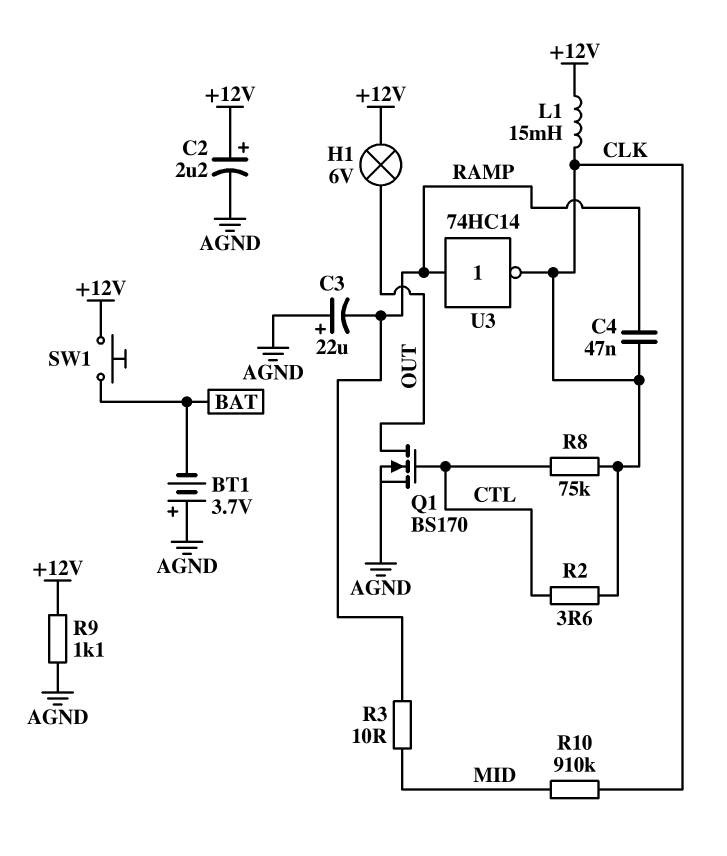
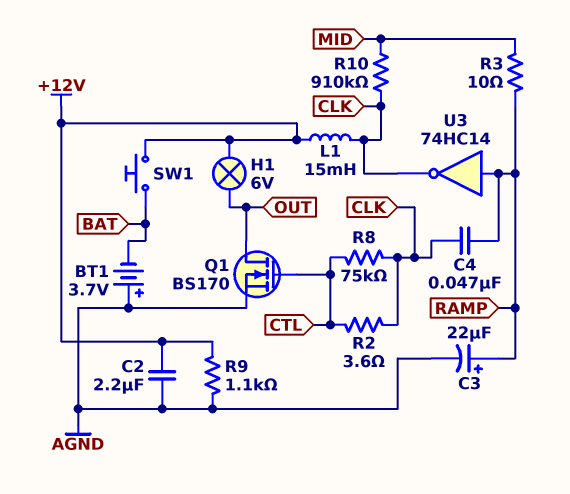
C2: 2.2uF (plus +12V, minus AGND) -> 2.2uF (+12V, AGND)
C3: 22uF (plus AGND, minus RAMP) -> 22uF (plus RAMP, minus AGND)

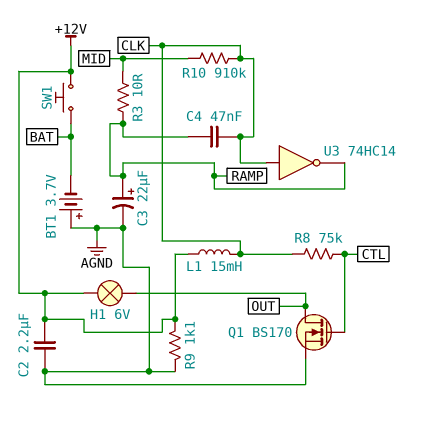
R2: 3.6 (CLK, CTL) -> none
U3: NOT 74HC14 (in RAMP, out CLK) -> NOT 74HC14 (in CLK, out RAMP)

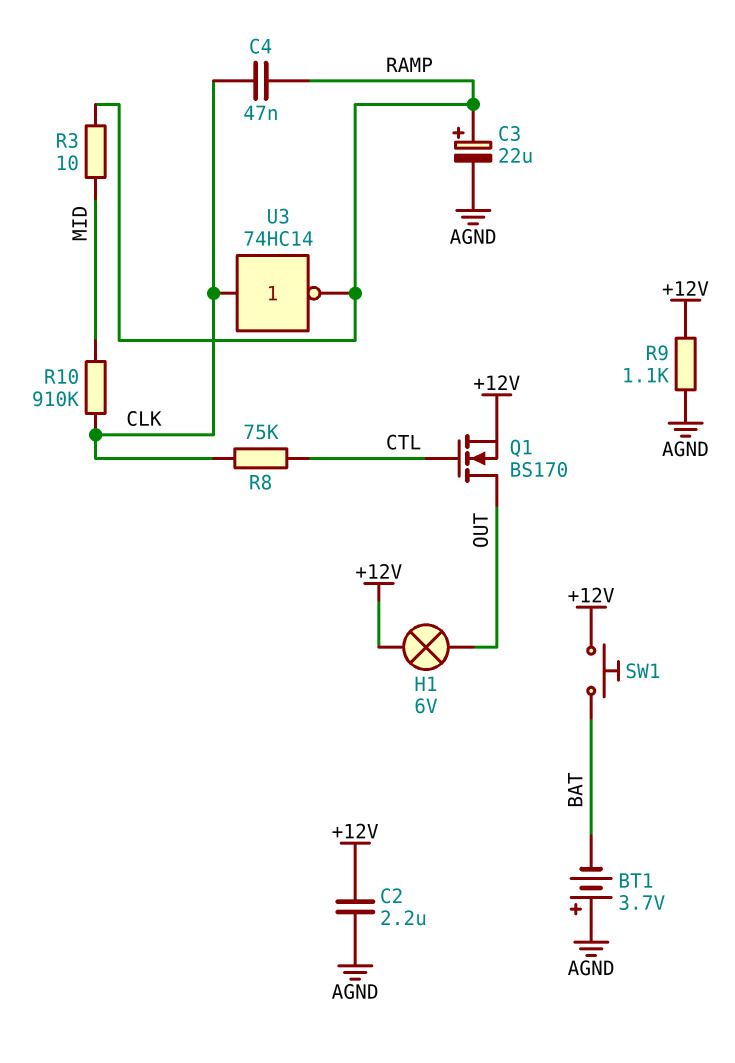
L1: 15mH (+12V, CLK) -> none
Q1: NMOS BS170 (G CTL, D OUT, S AGND) -> NMOS BS170 (G CTL, D OUT, S +12V)

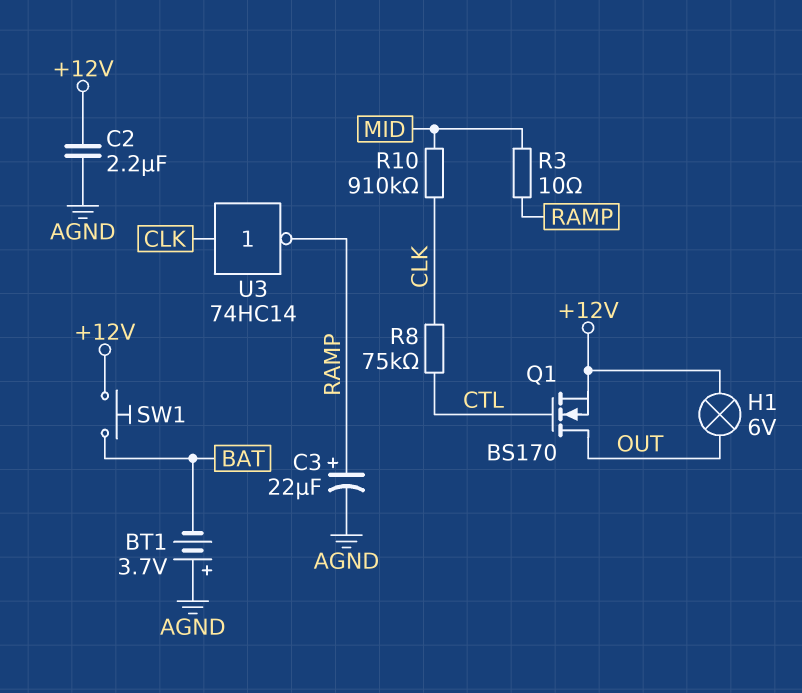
C4: 47nF (CLK, RAMP) -> none
R9: 1.1k (+12V, AGND) -> none

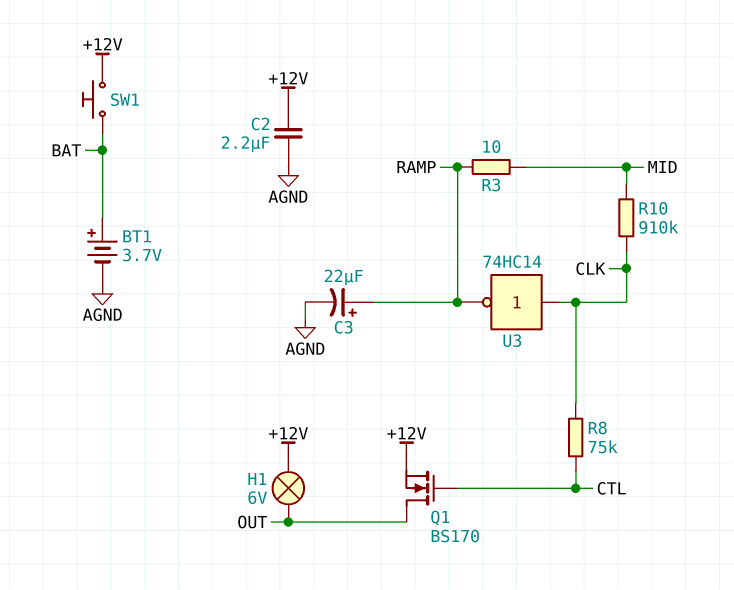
BT1: 3.7V (plus AGND, minus BAT) -> 3.7V (plus BAT, minus AGND)

